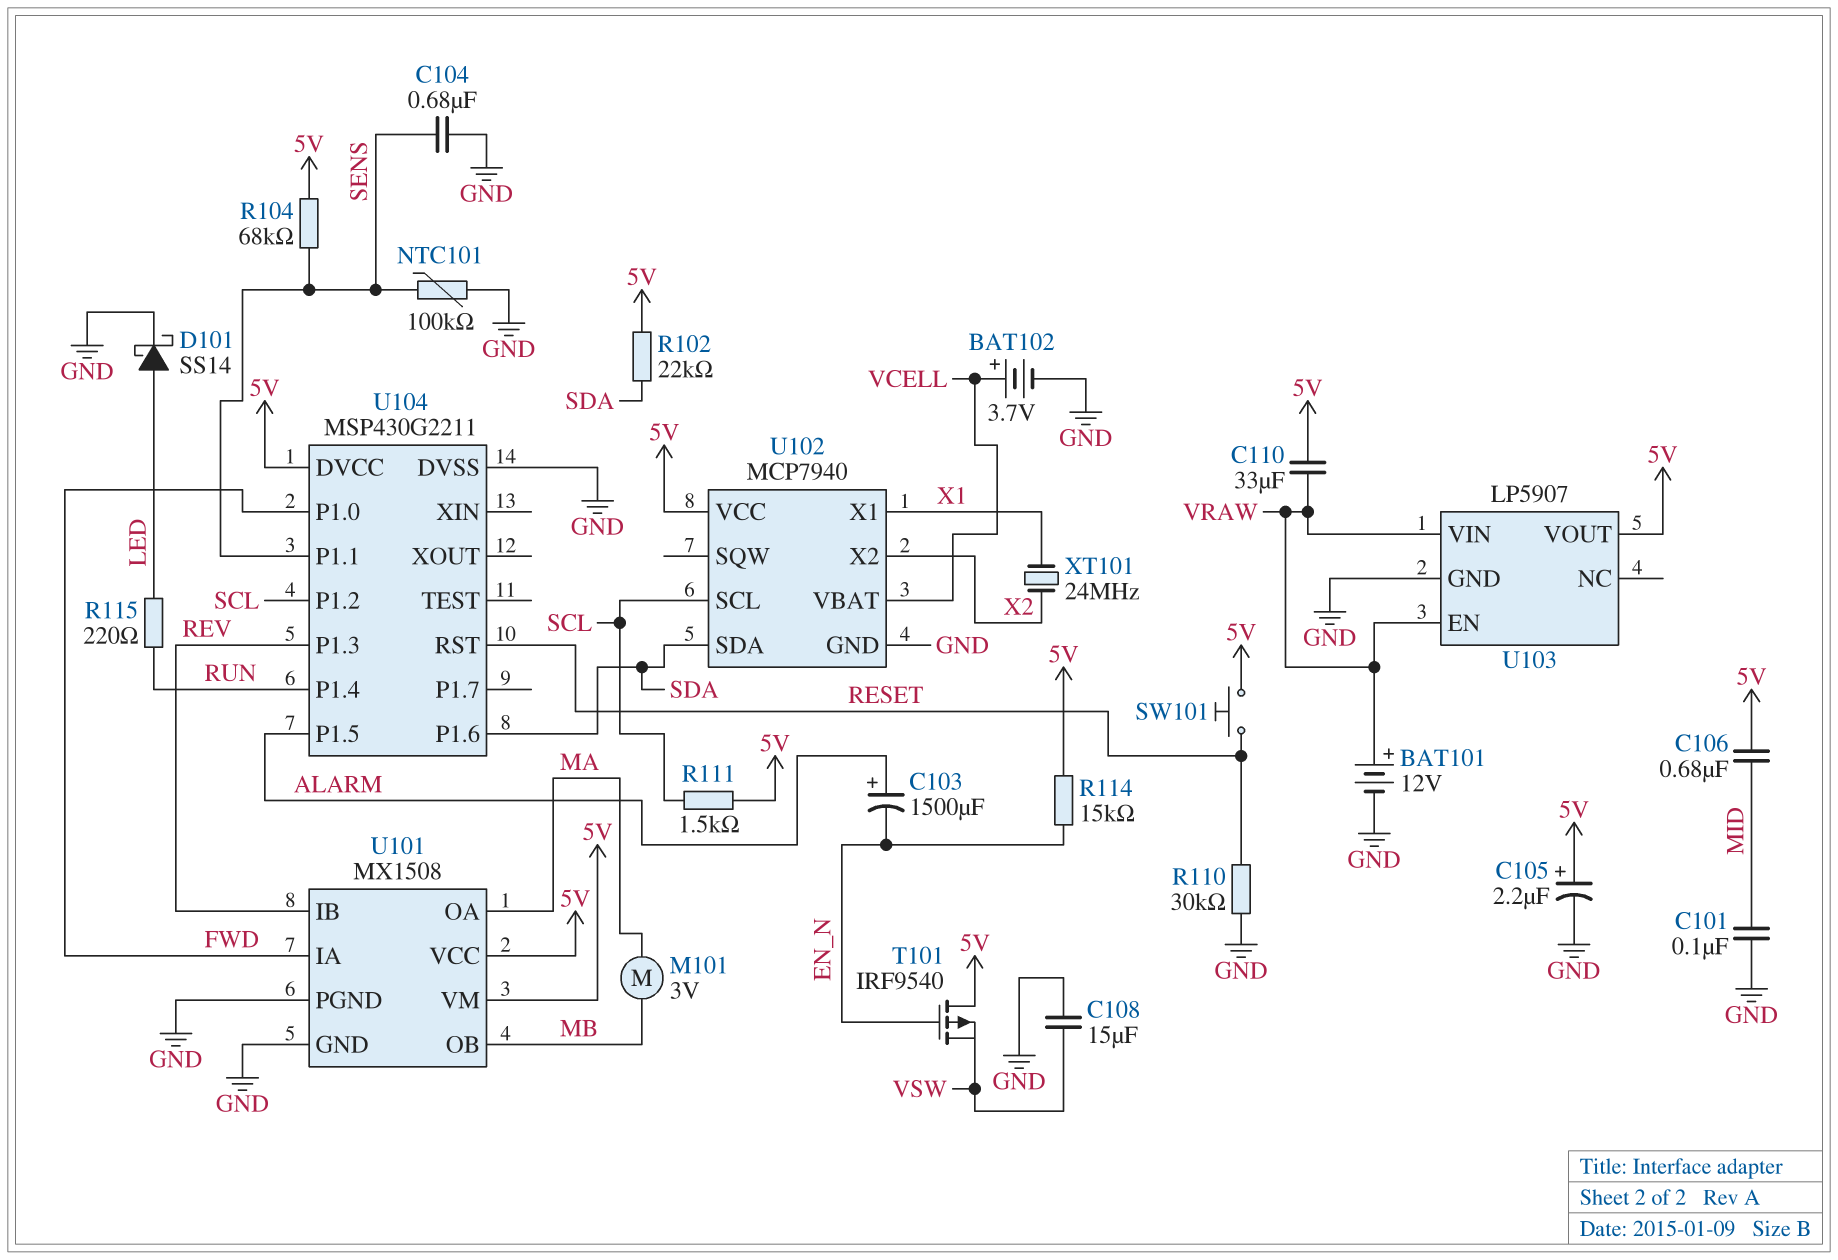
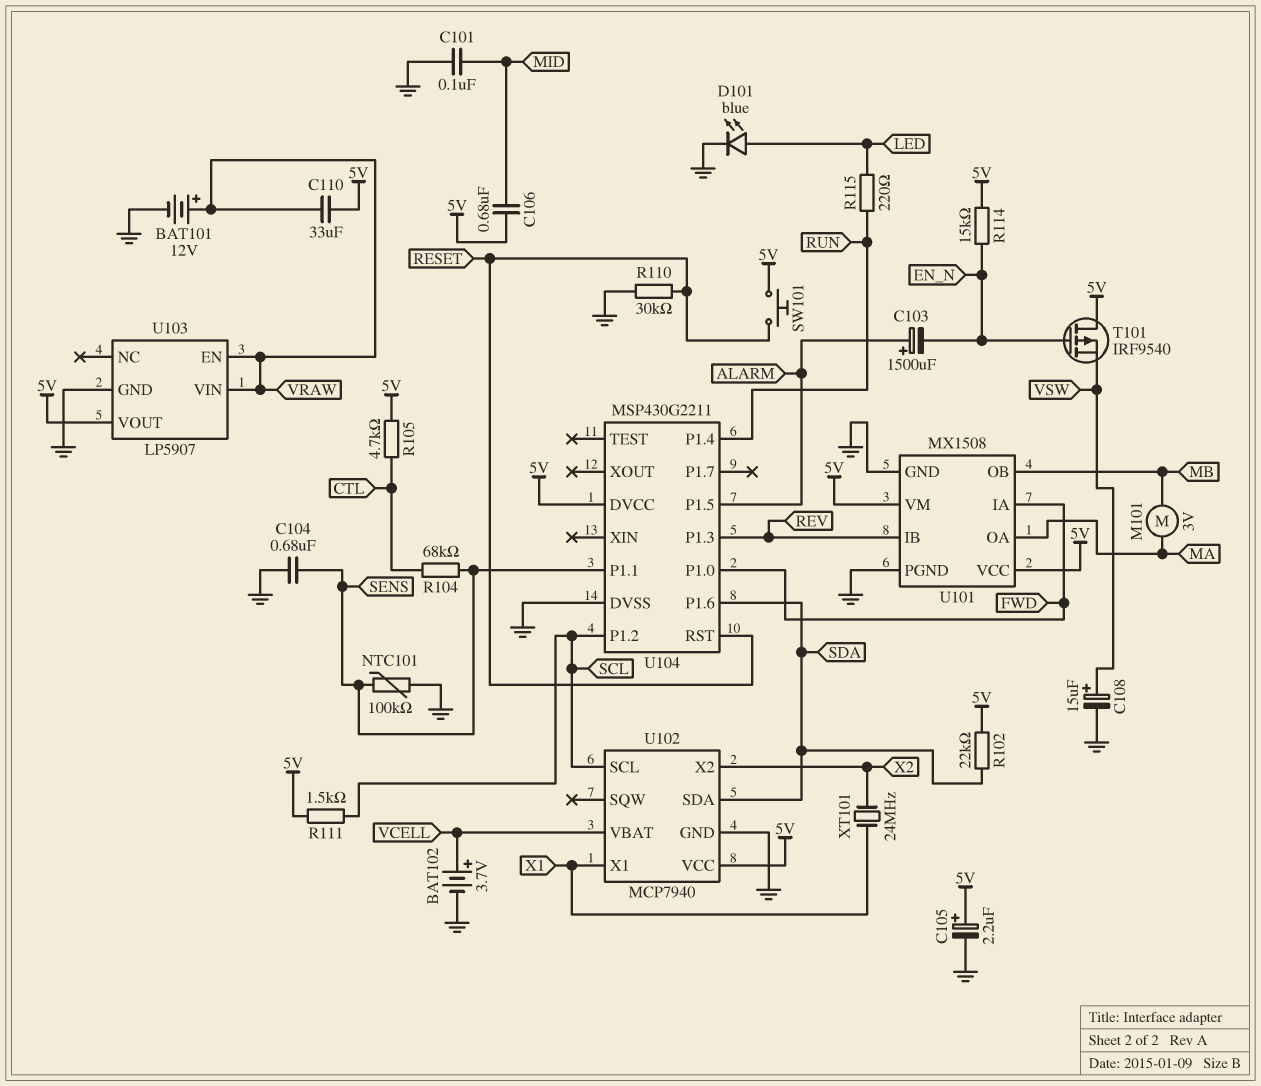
C108: 15uF (GND, VSW) -> 15uF (plus VSW, minus GND)
D101: schottky SS14 (A LED, K GND) -> LED blue (A LED, K GND)
R104: 68k (5V, SENS) -> 68k (CTL, SENS)
R105: none -> 4.7k (5V, CTL)

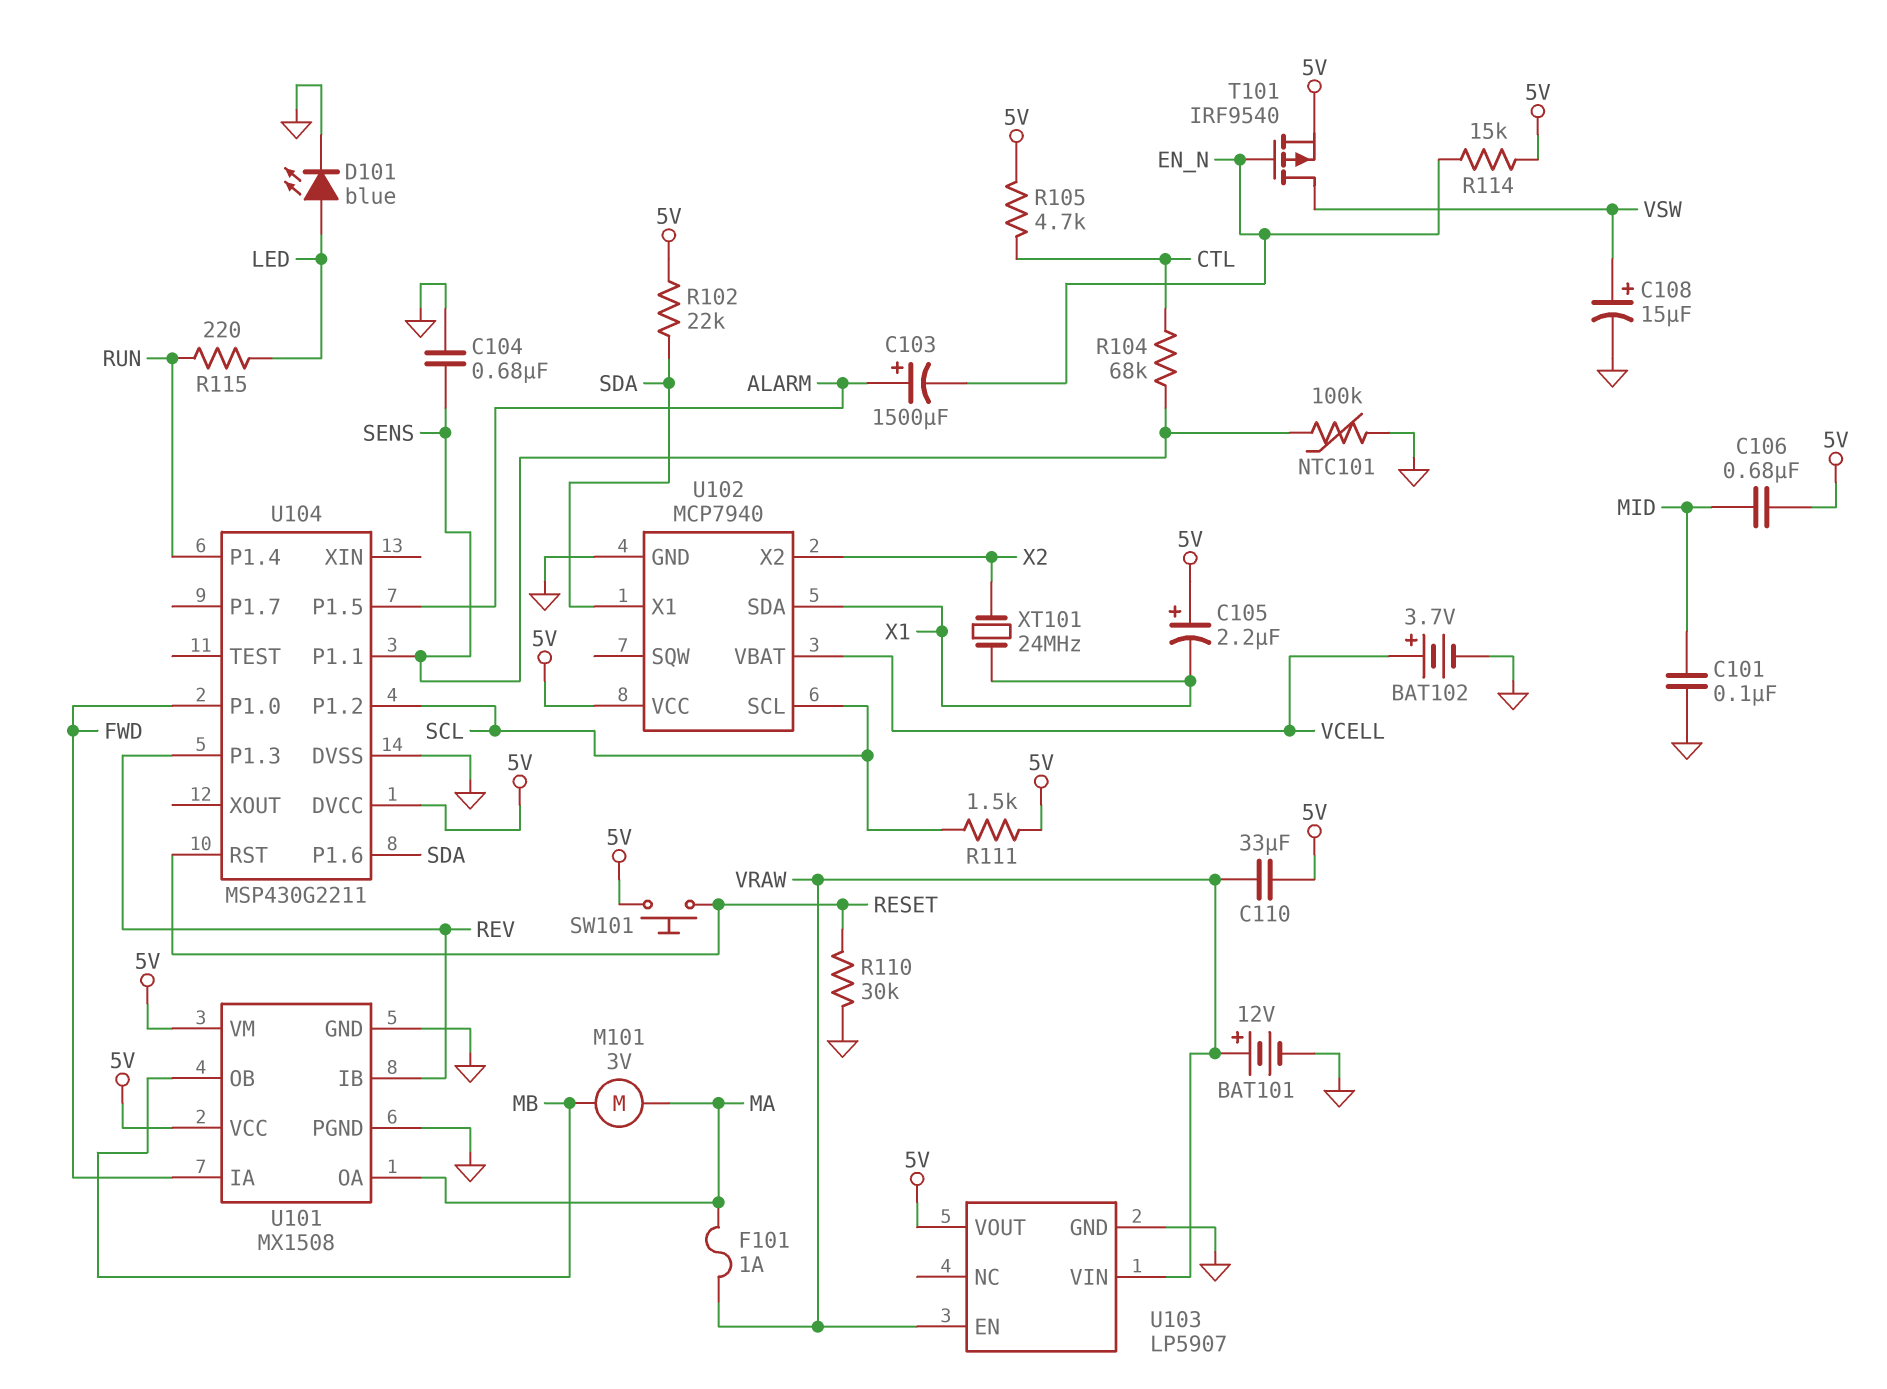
C105: 2.2uF (plus 5V, minus GND) -> 2.2uF (plus 5V, minus X1)
F101: none -> 1A (MA, VRAW)
T101: PMOS IRF9540 (G EN_N, D 5V, S VSW) -> PMOS IRF9540 (G EN_N, D VSW, S 5V)
U102 pin SDA: SDA -> X1
U102 pin X1: X1 -> SDA

